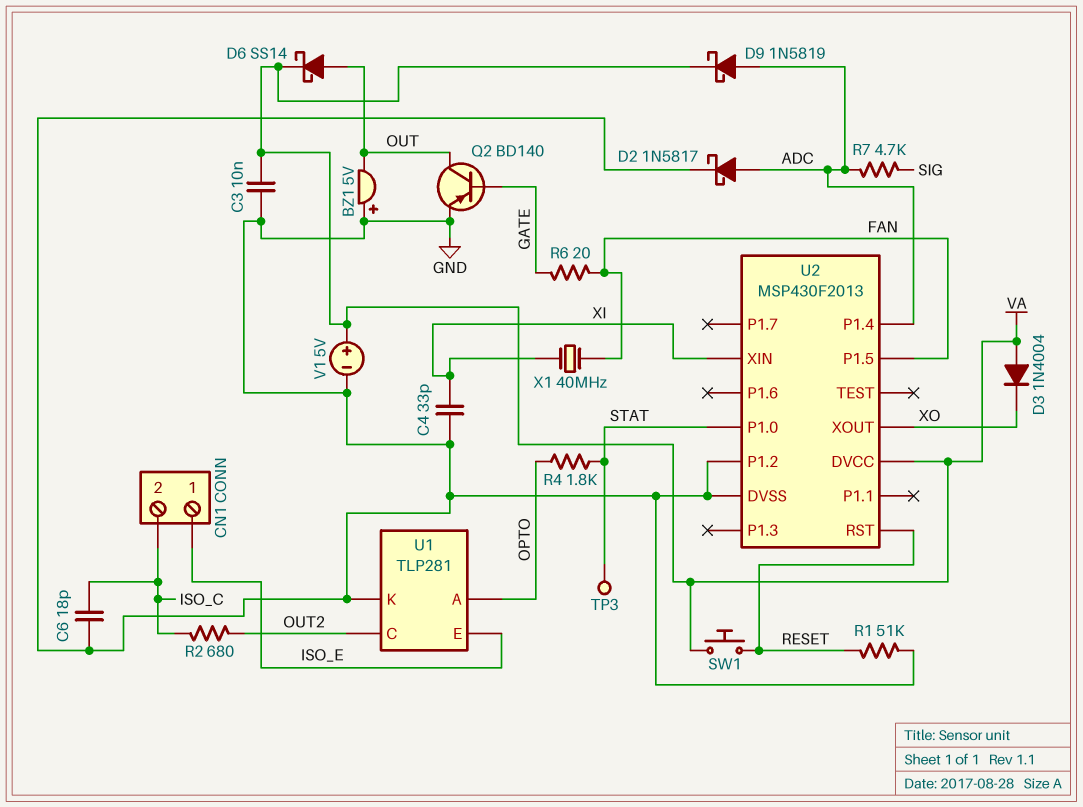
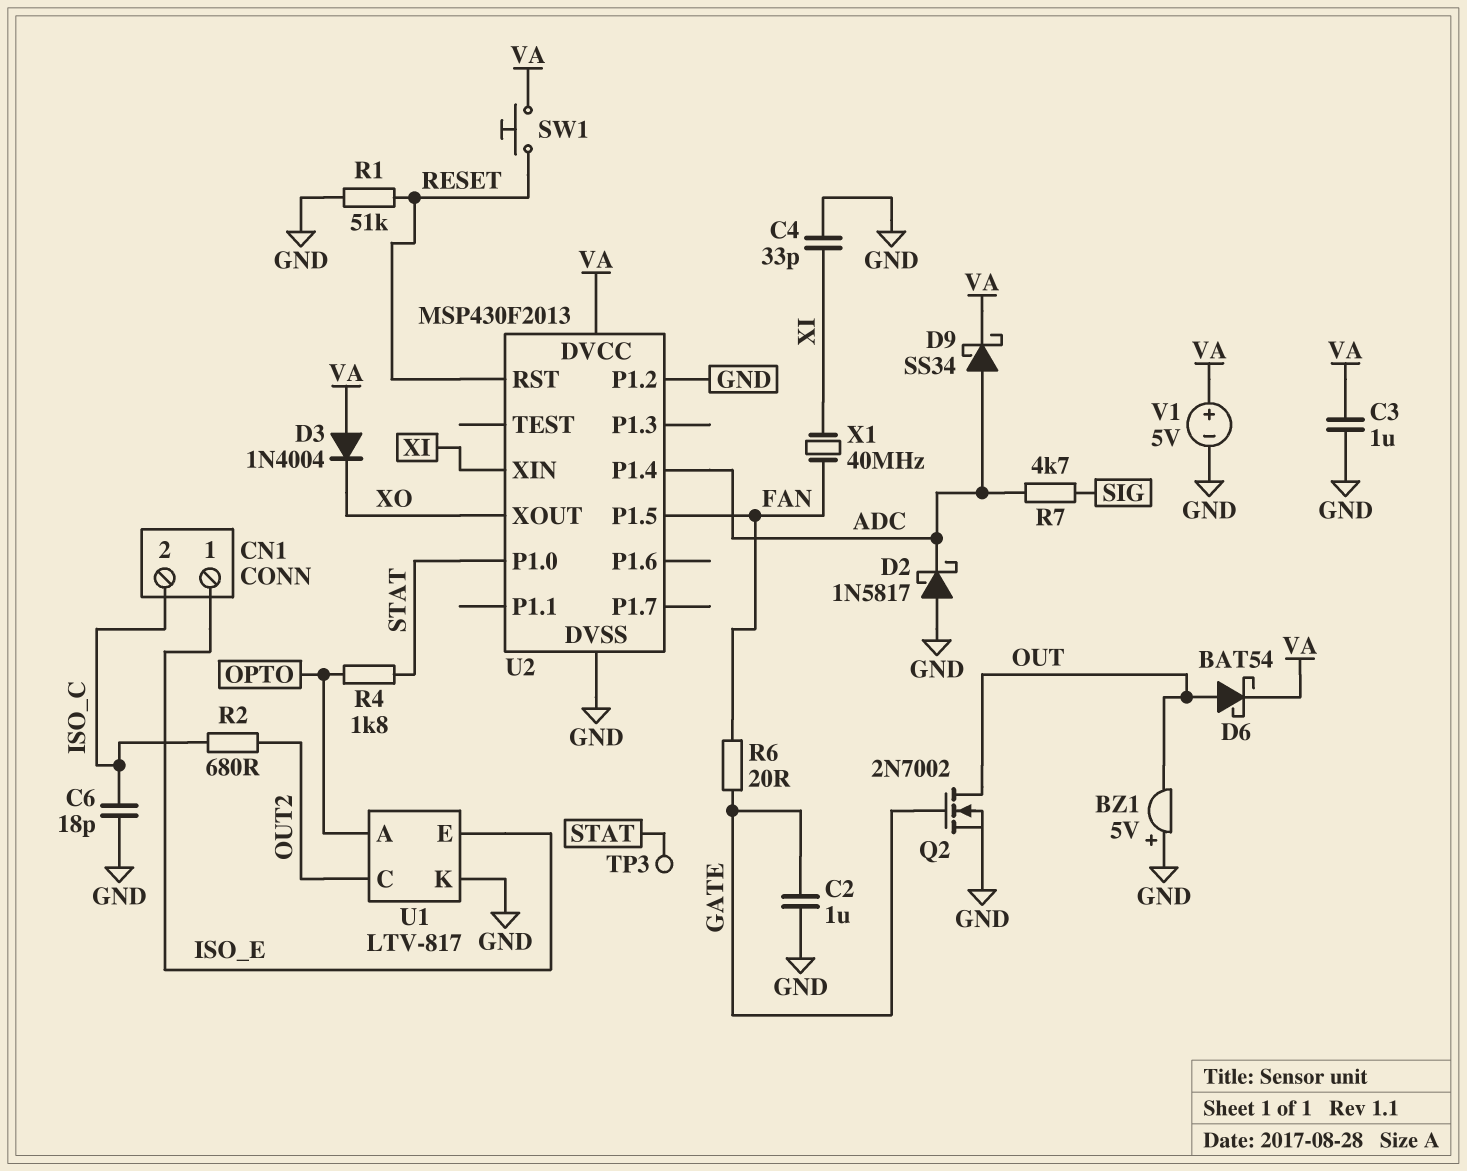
C2: none -> 1uF (GATE, GND)
C3: 10nF (GND, VA) -> 1uF (GND, VA)
D2: schottky 1N5817 (A ADC, K GND) -> schottky 1N5817 (A GND, K ADC)
D6: schottky SS14 (A OUT, K VA) -> schottky BAT54 (A OUT, K VA)
D9: schottky 1N5819 (A ADC, K VA) -> schottky SS34 (A ADC, K VA)
Q2: PNP BD140 (B GATE, C OUT, E GND) -> NMOS 2N7002 (G GATE, D OUT, S GND)
U1: TLP281 -> LTV-817

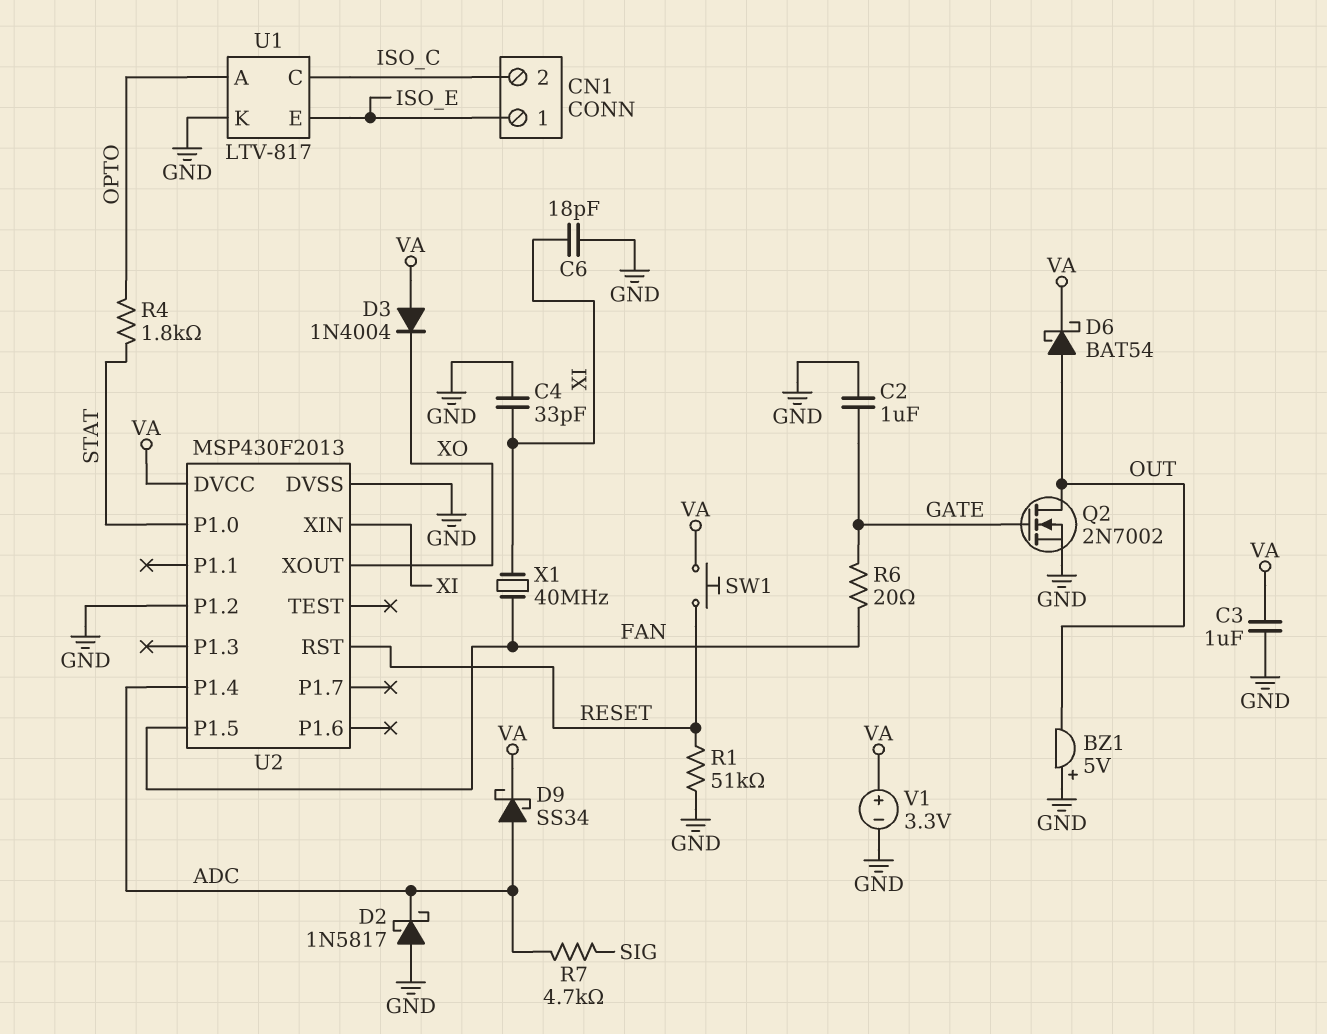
C6: 18pF (GND, ISO_C) -> 18pF (GND, XI)
R2: 680 (ISO_C, OUT2) -> none
TP3: test point (STAT) -> none
U1 pin C: OUT2 -> ISO_C
V1: 5V (plus VA, minus GND) -> 3.3V (plus VA, minus GND)

